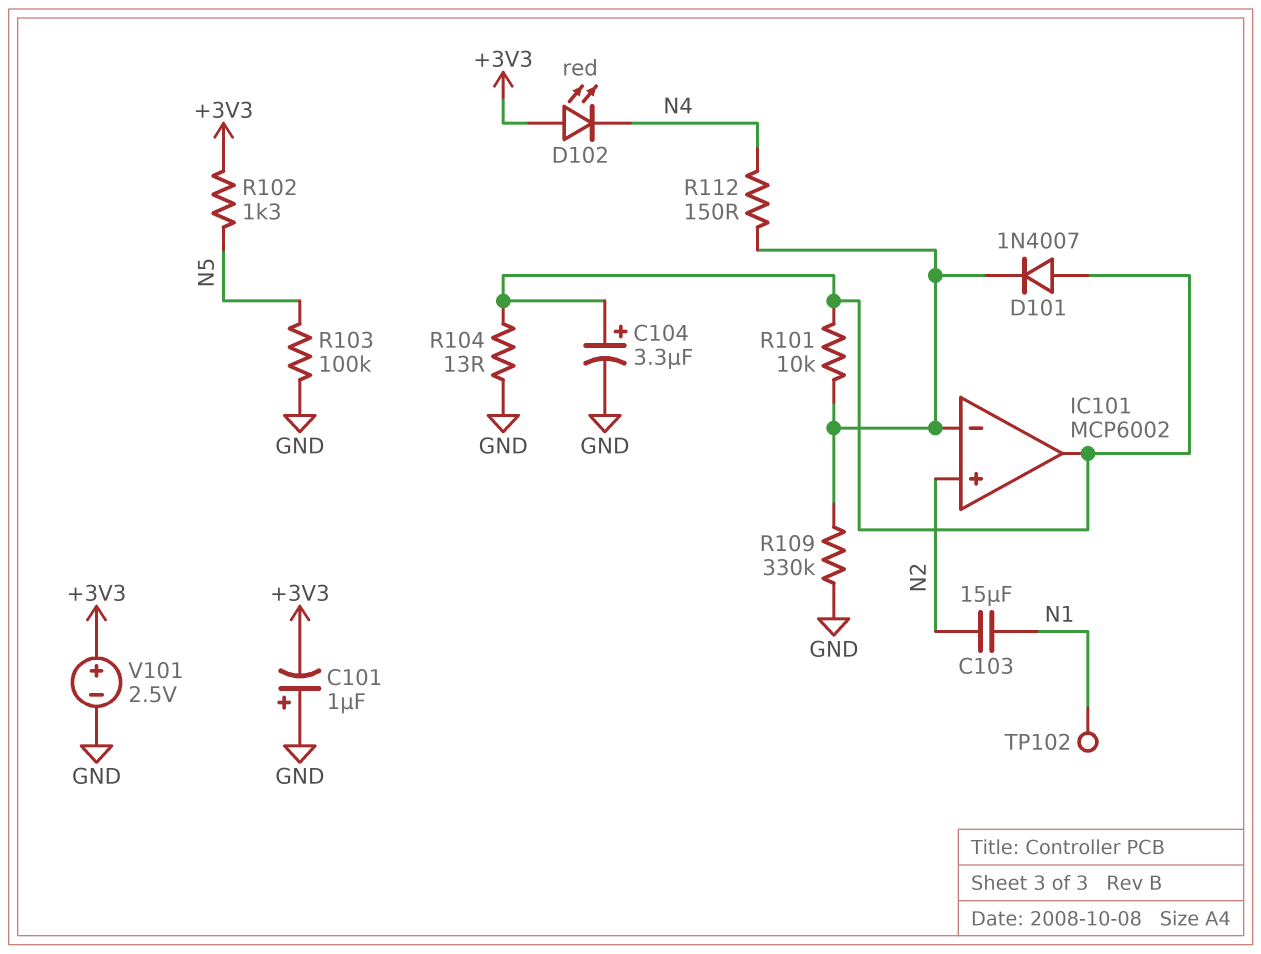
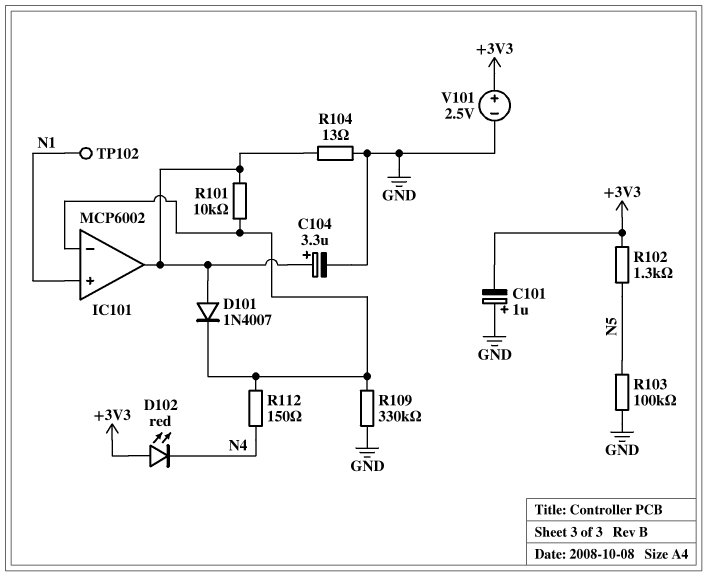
C103: 15uF (N1, N2) -> none
IC101 pin in+: N2 -> N1

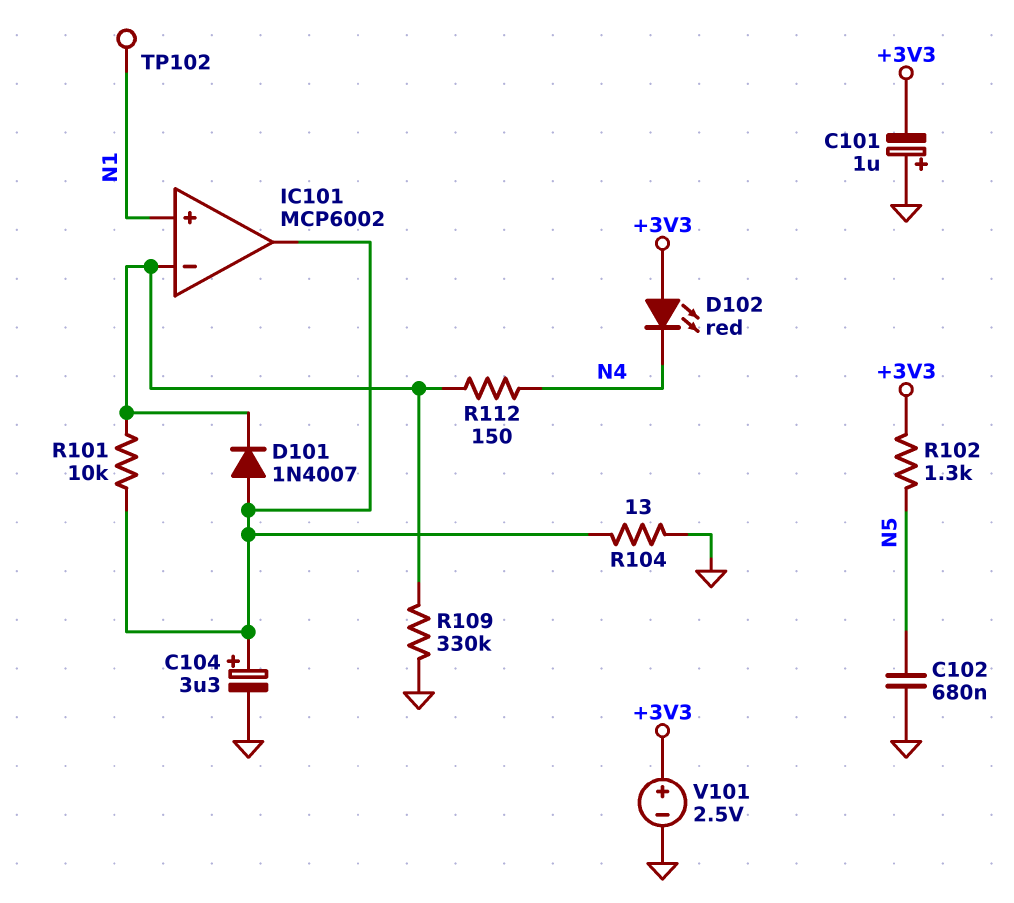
C102: none -> 680nF (GND, N5)
R103: 100k (GND, N5) -> none

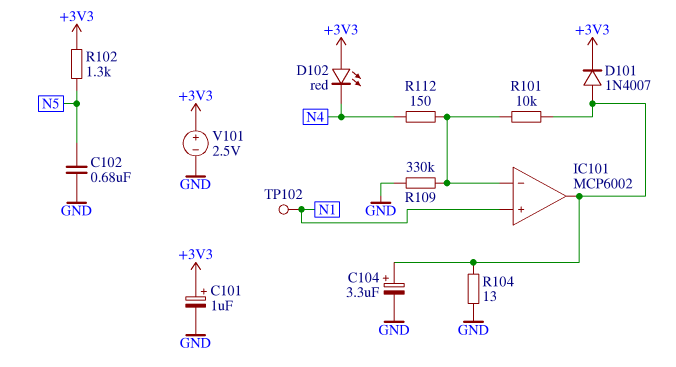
C101: 1uF (plus GND, minus +3V3) -> 1uF (plus +3V3, minus GND)
D101: diode 1N4007 (A IC101/out, K IC101/in-) -> diode 1N4007 (A IC101/out, K +3V3)

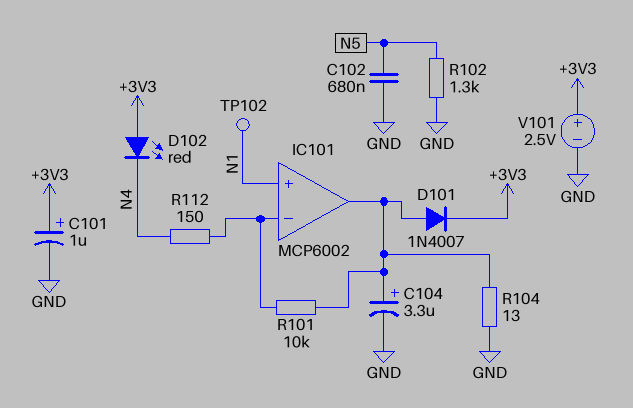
R102: 1.3k (+3V3, N5) -> 1.3k (GND, N5)
R109: 330k (GND, IC101/in-) -> none

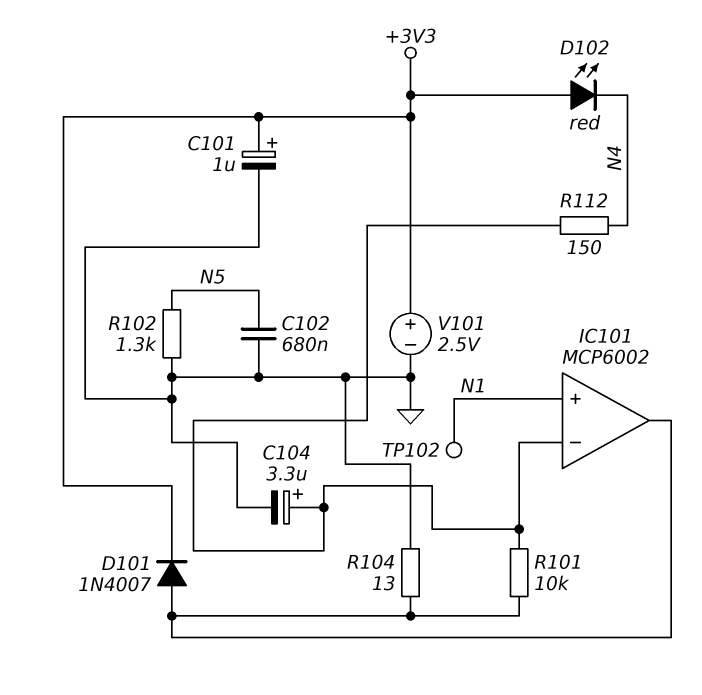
C104: 3.3uF (plus IC101/out, minus GND) -> 3.3uF (plus IC101/in-, minus GND)

